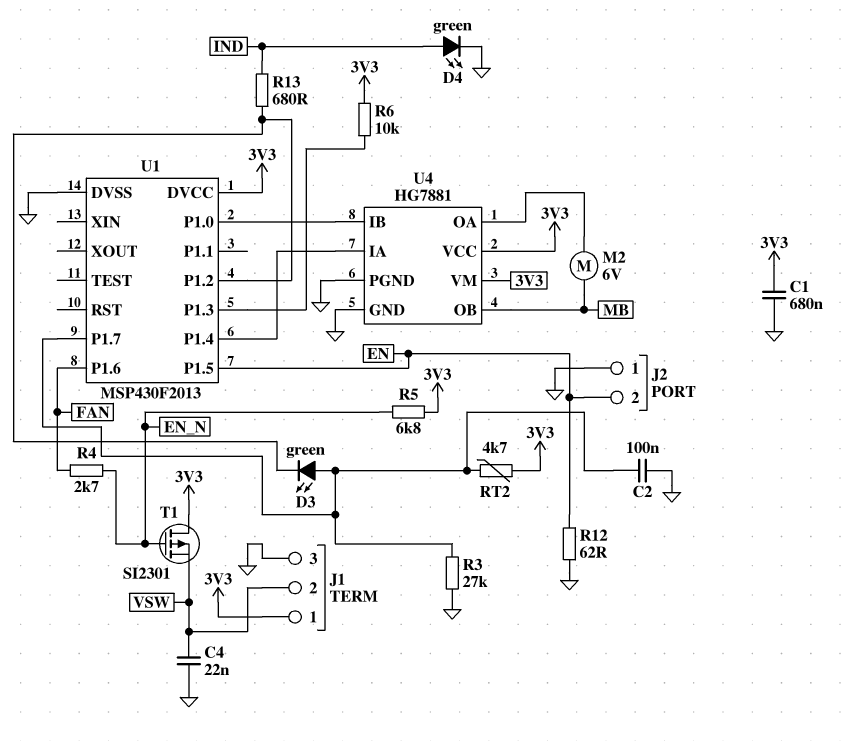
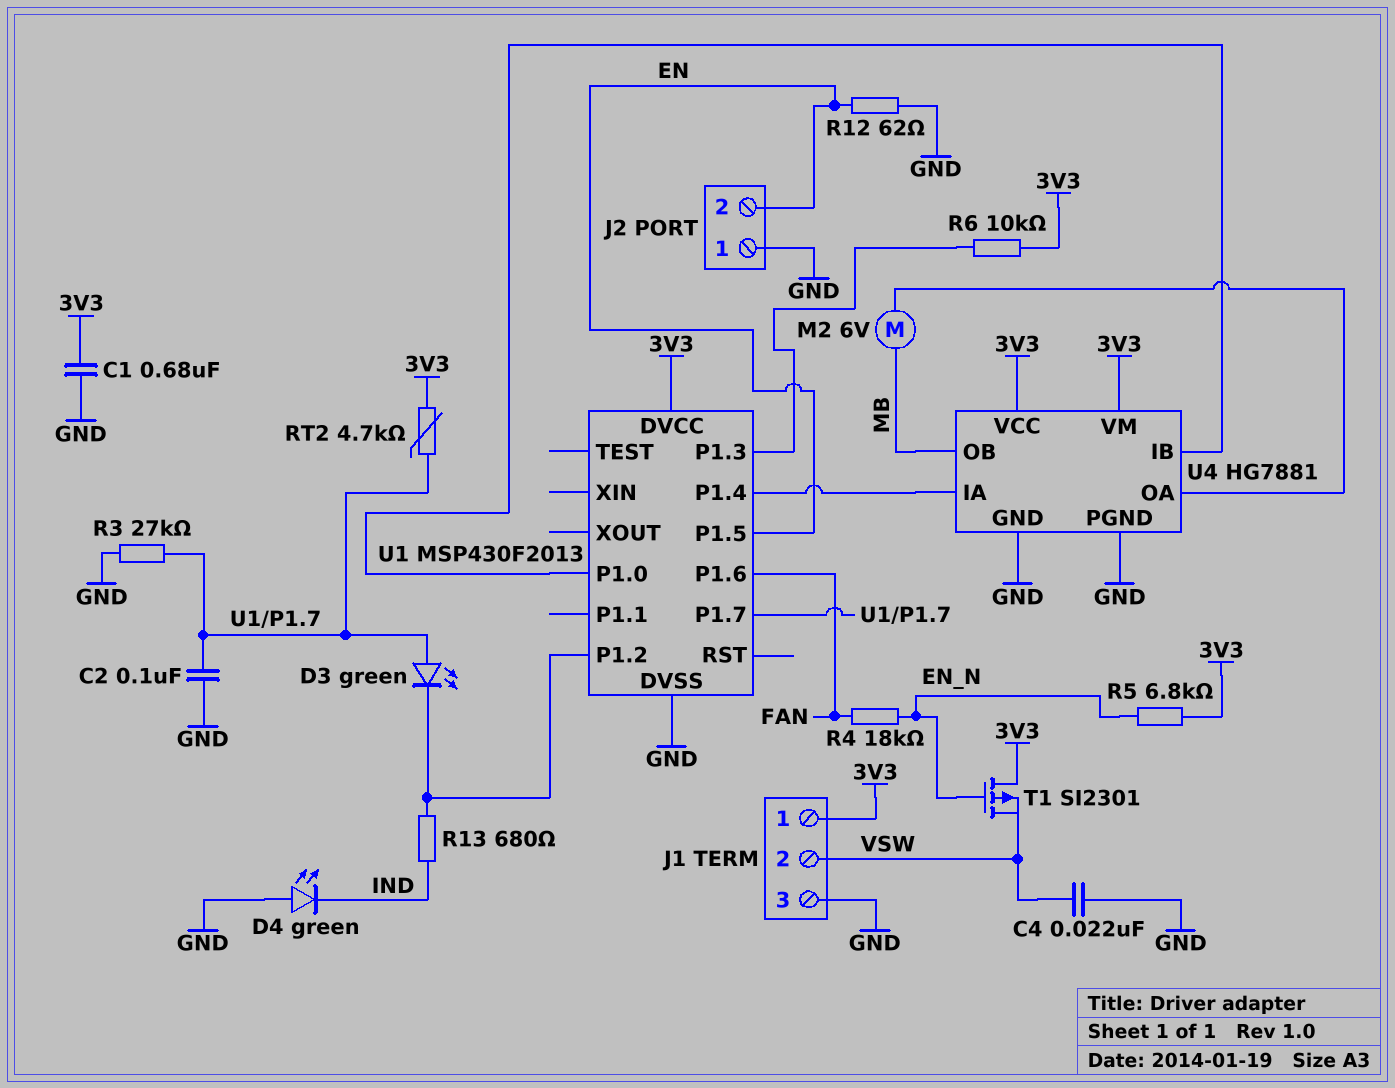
D4: LED green (A IND, K GND) -> LED green (A GND, K IND)
R4: 2.7k (EN_N, FAN) -> 18k (EN_N, FAN)

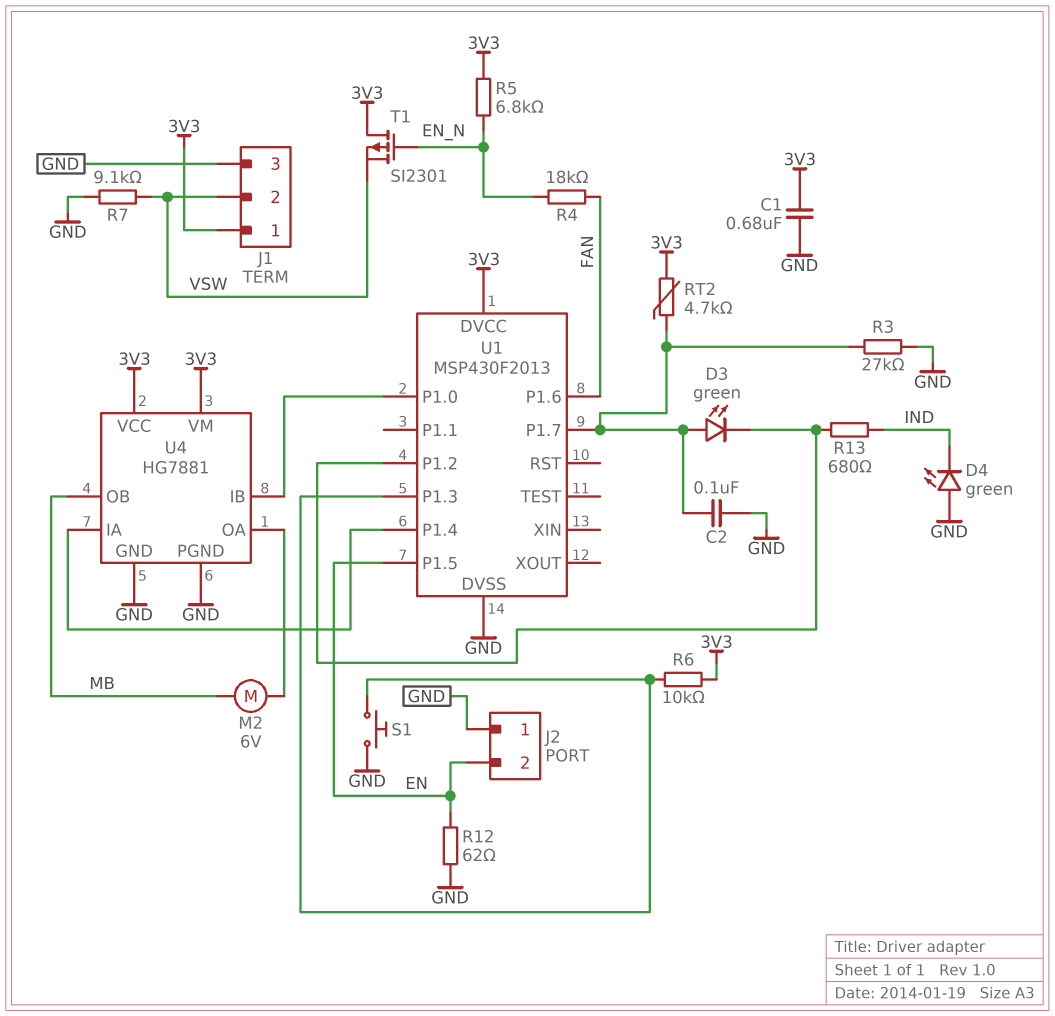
C4: 22nF (GND, VSW) -> none
R7: none -> 9.1k (GND, VSW)
S1: none -> button (GND, U1/P1.3)

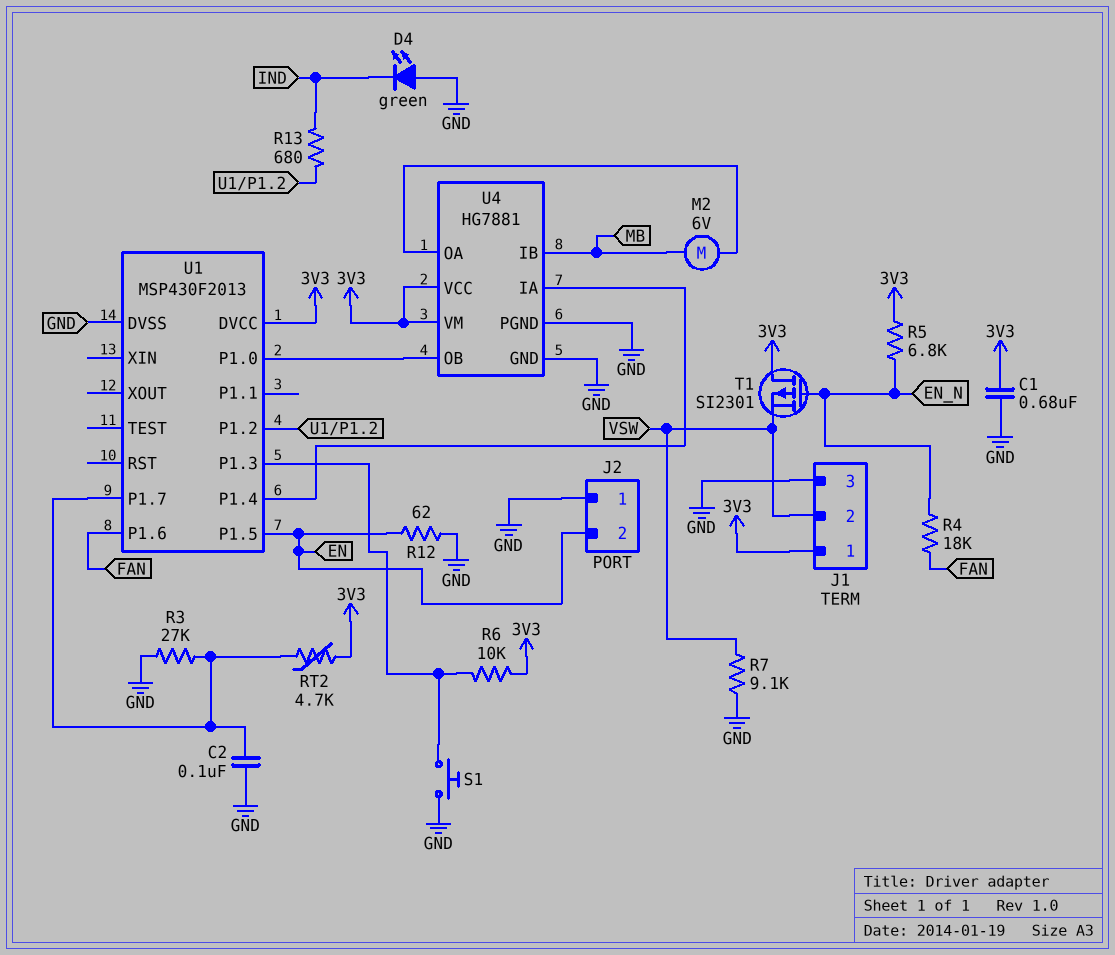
D3: LED green (A U1/P1.7, K U1/P1.2) -> none
U4 pin IB: U1/P1.0 -> MB
U4 pin OB: MB -> U1/P1.0

